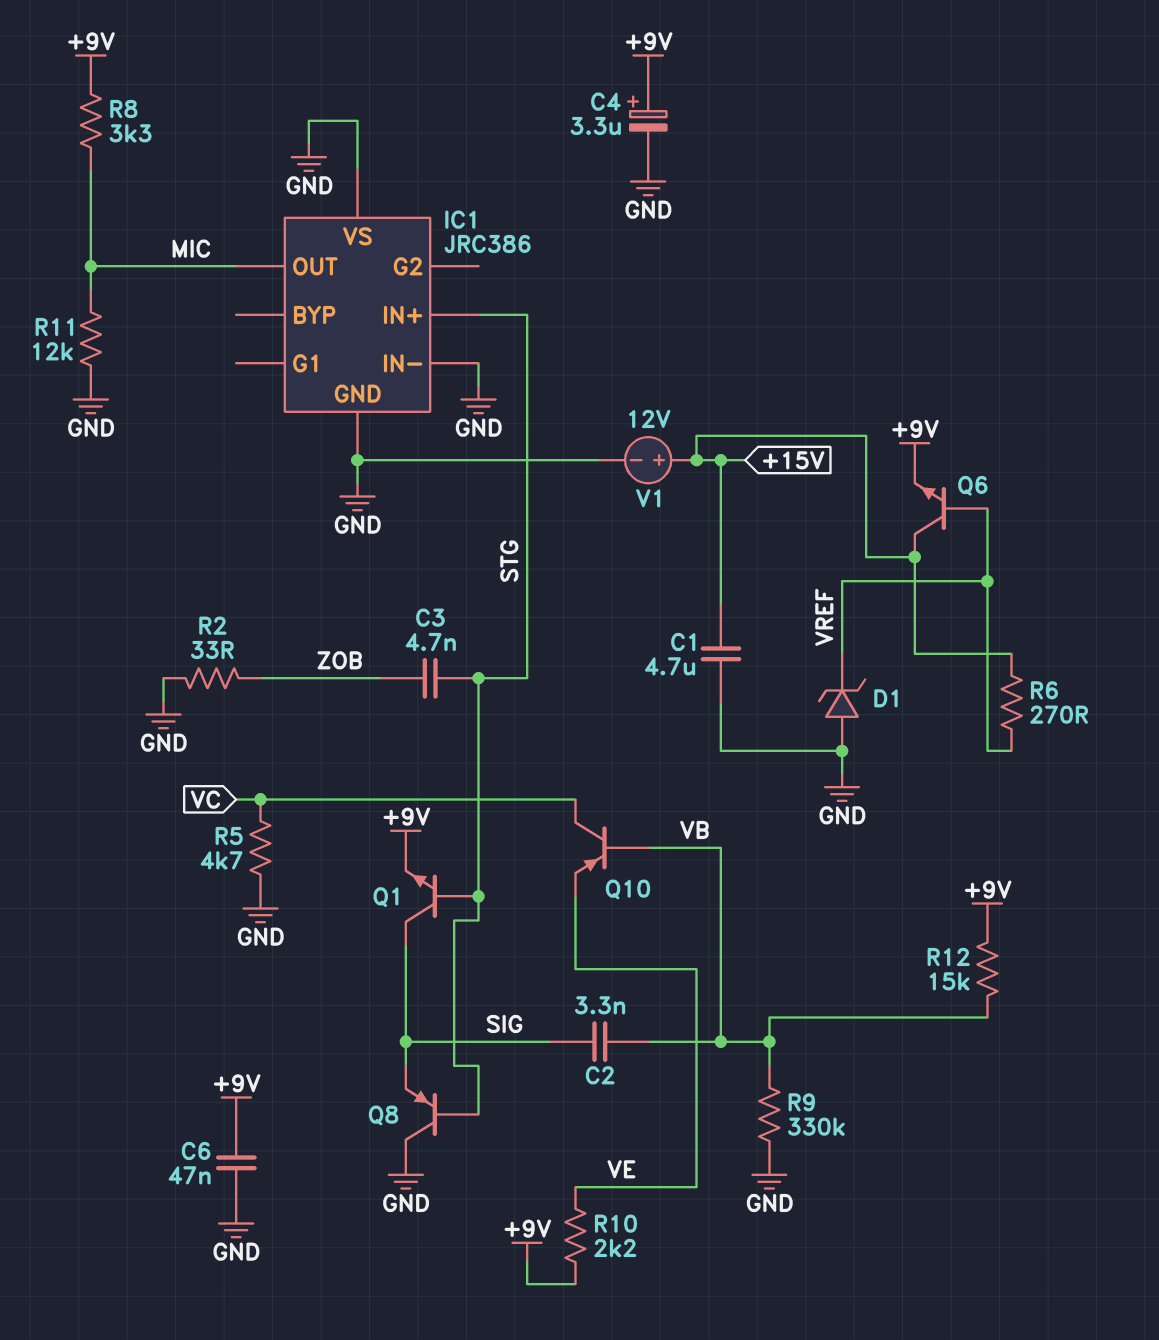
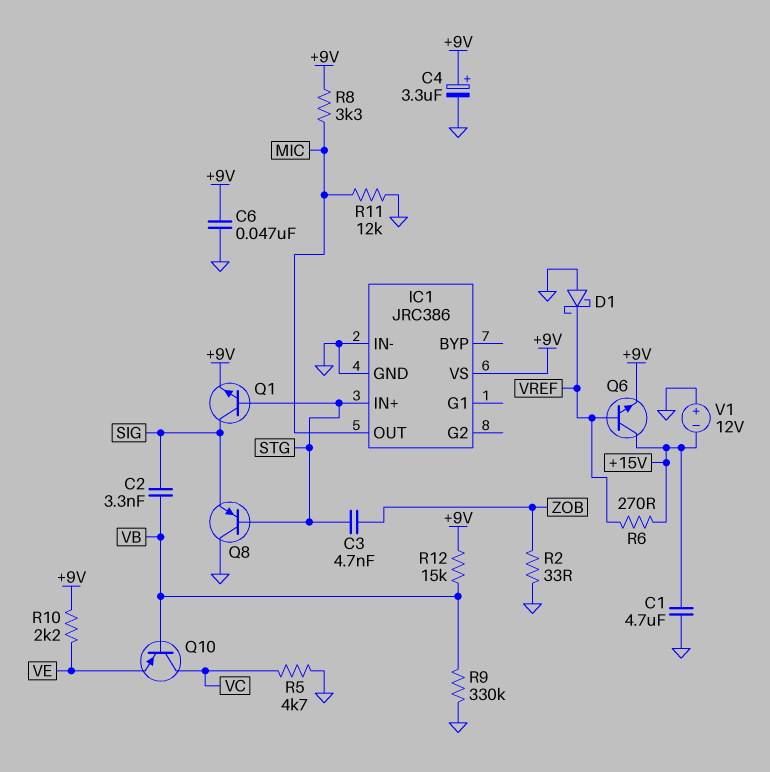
D1: zener (A GND, K VREF) -> schottky (A GND, K VREF)
IC1 pin VS: GND -> +9V
V1: 12V (plus +15V, minus GND) -> 12V (plus GND, minus +15V)

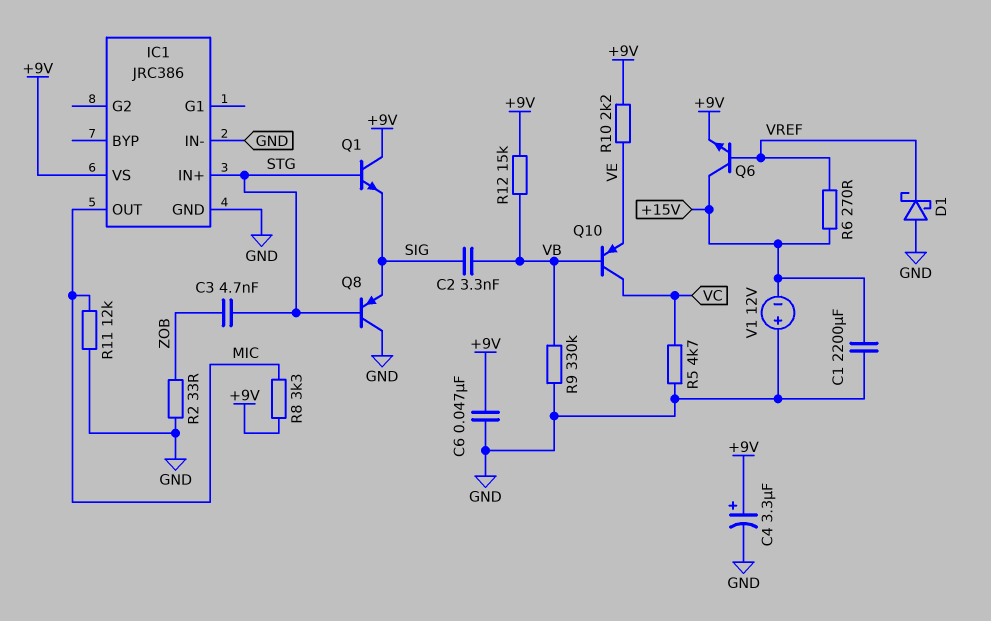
C1: 4.7uF (+15V, GND) -> 2200uF (+15V, GND)
Q1: NPN (B STG, C SIG, E +9V) -> NPN (B STG, C +9V, E SIG)

